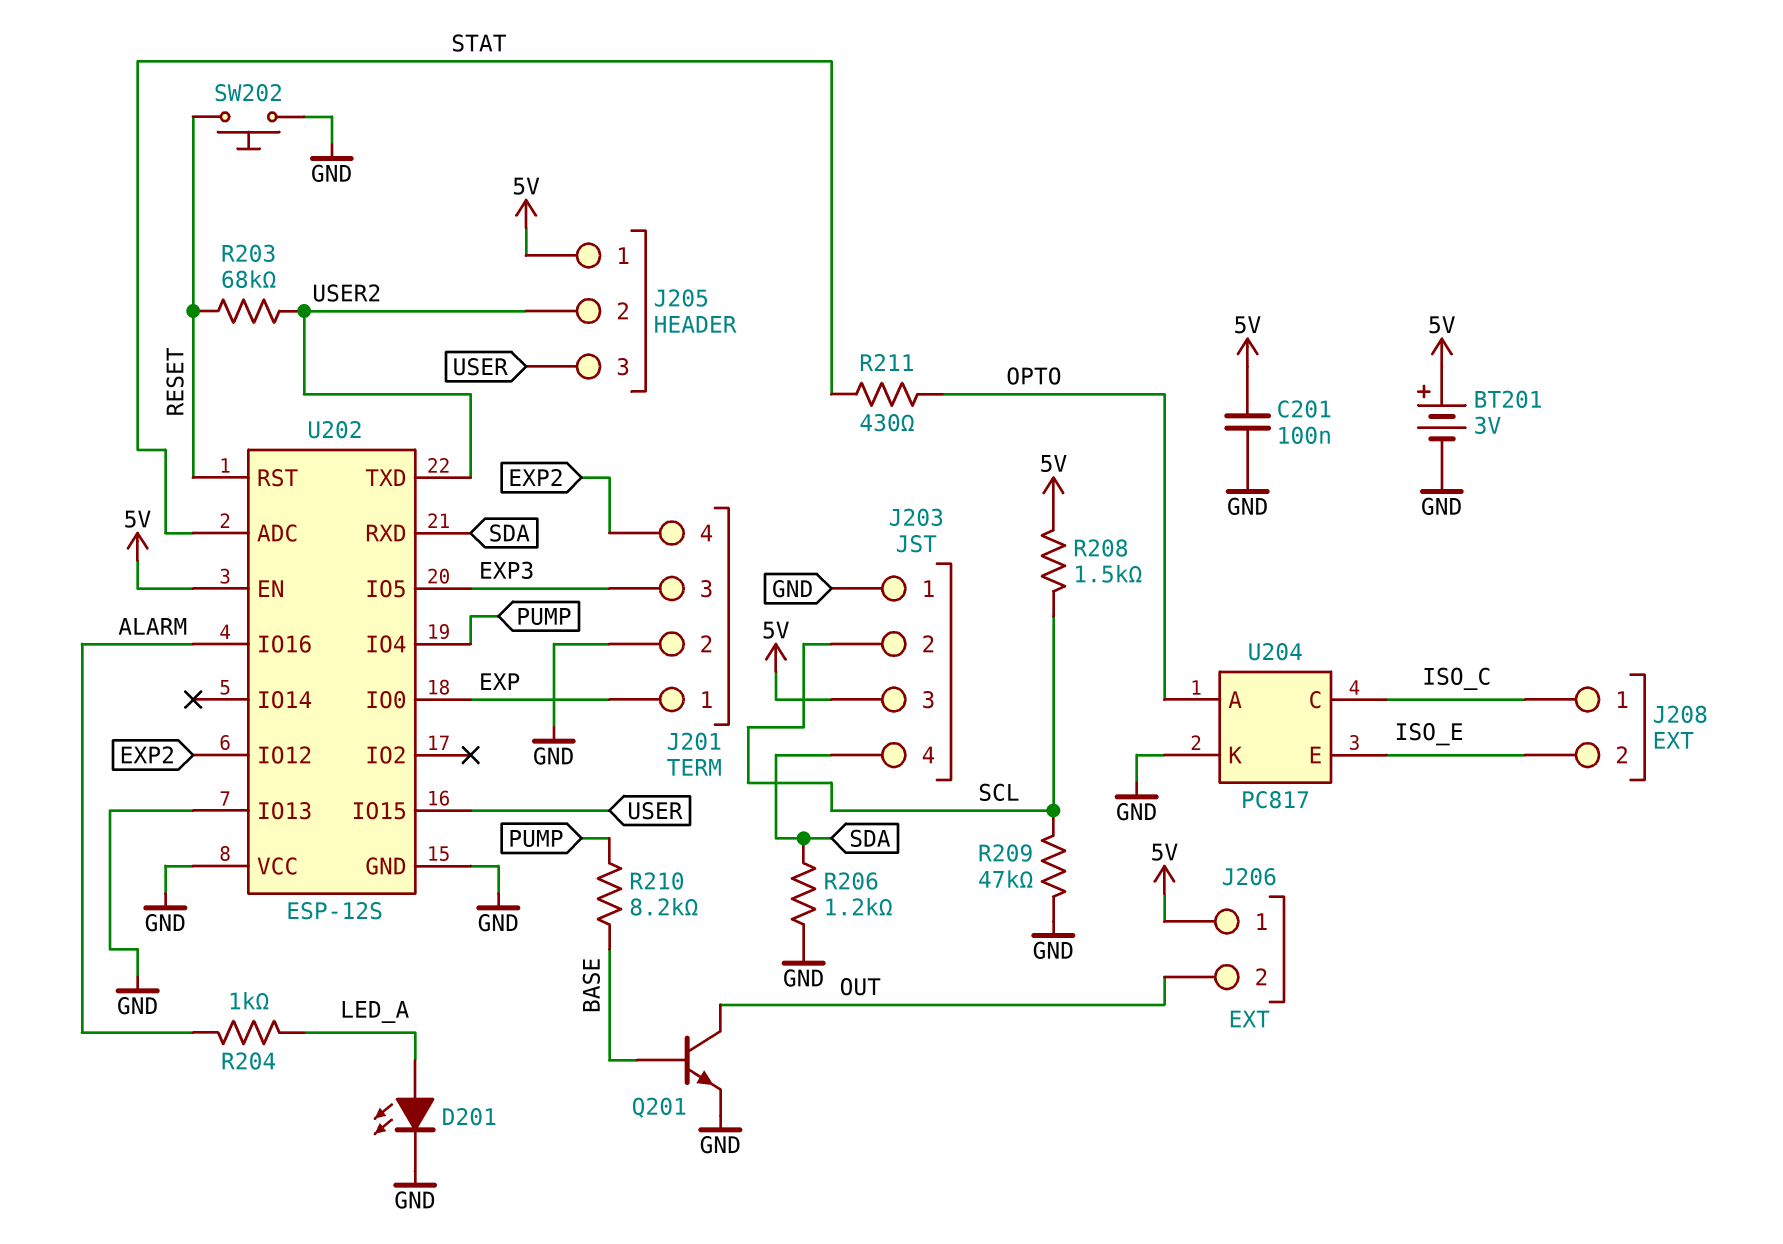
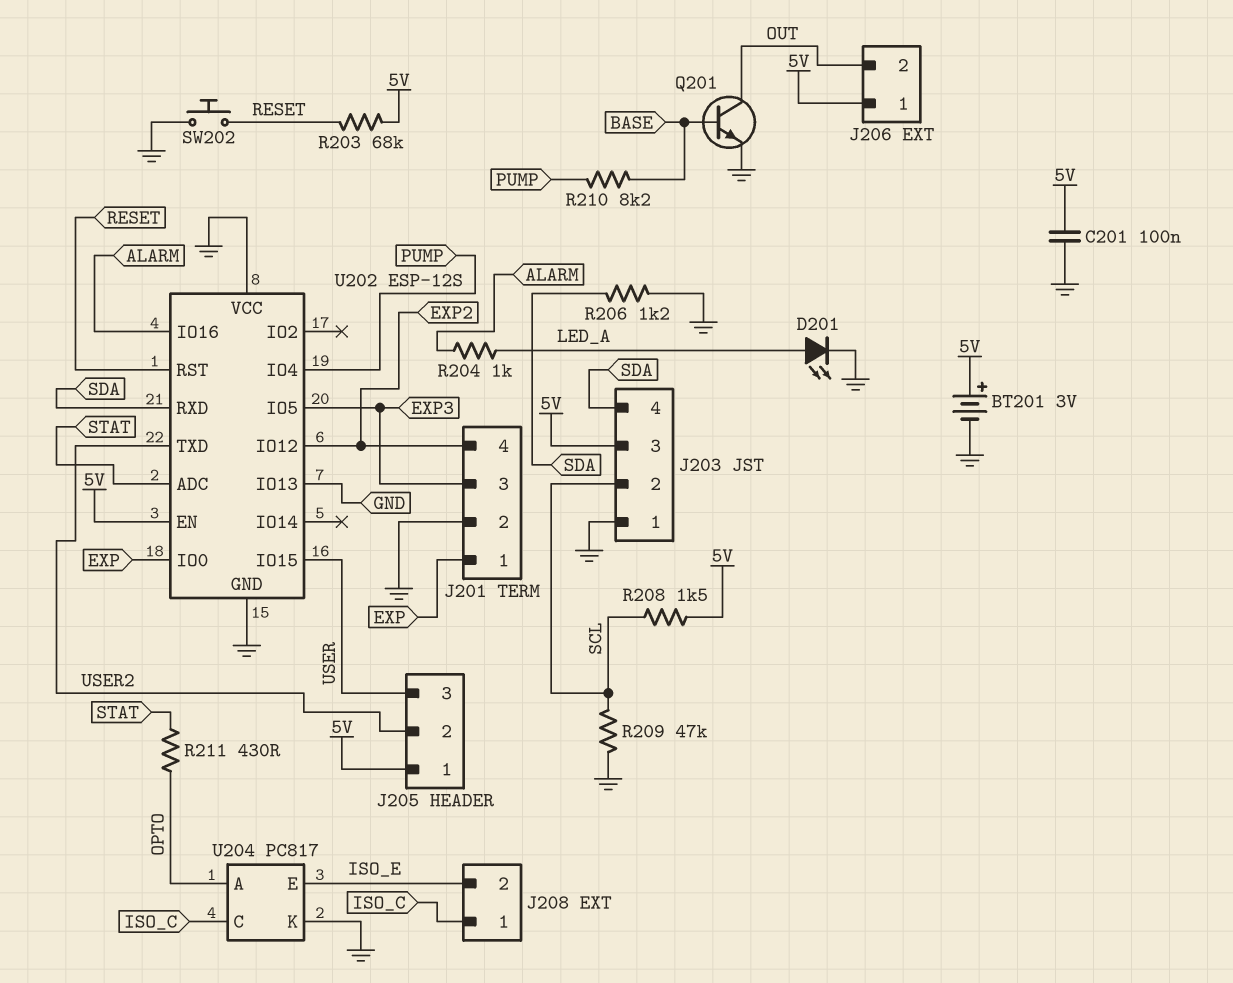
R203: 68k (RESET, USER2) -> 68k (5V, RESET)

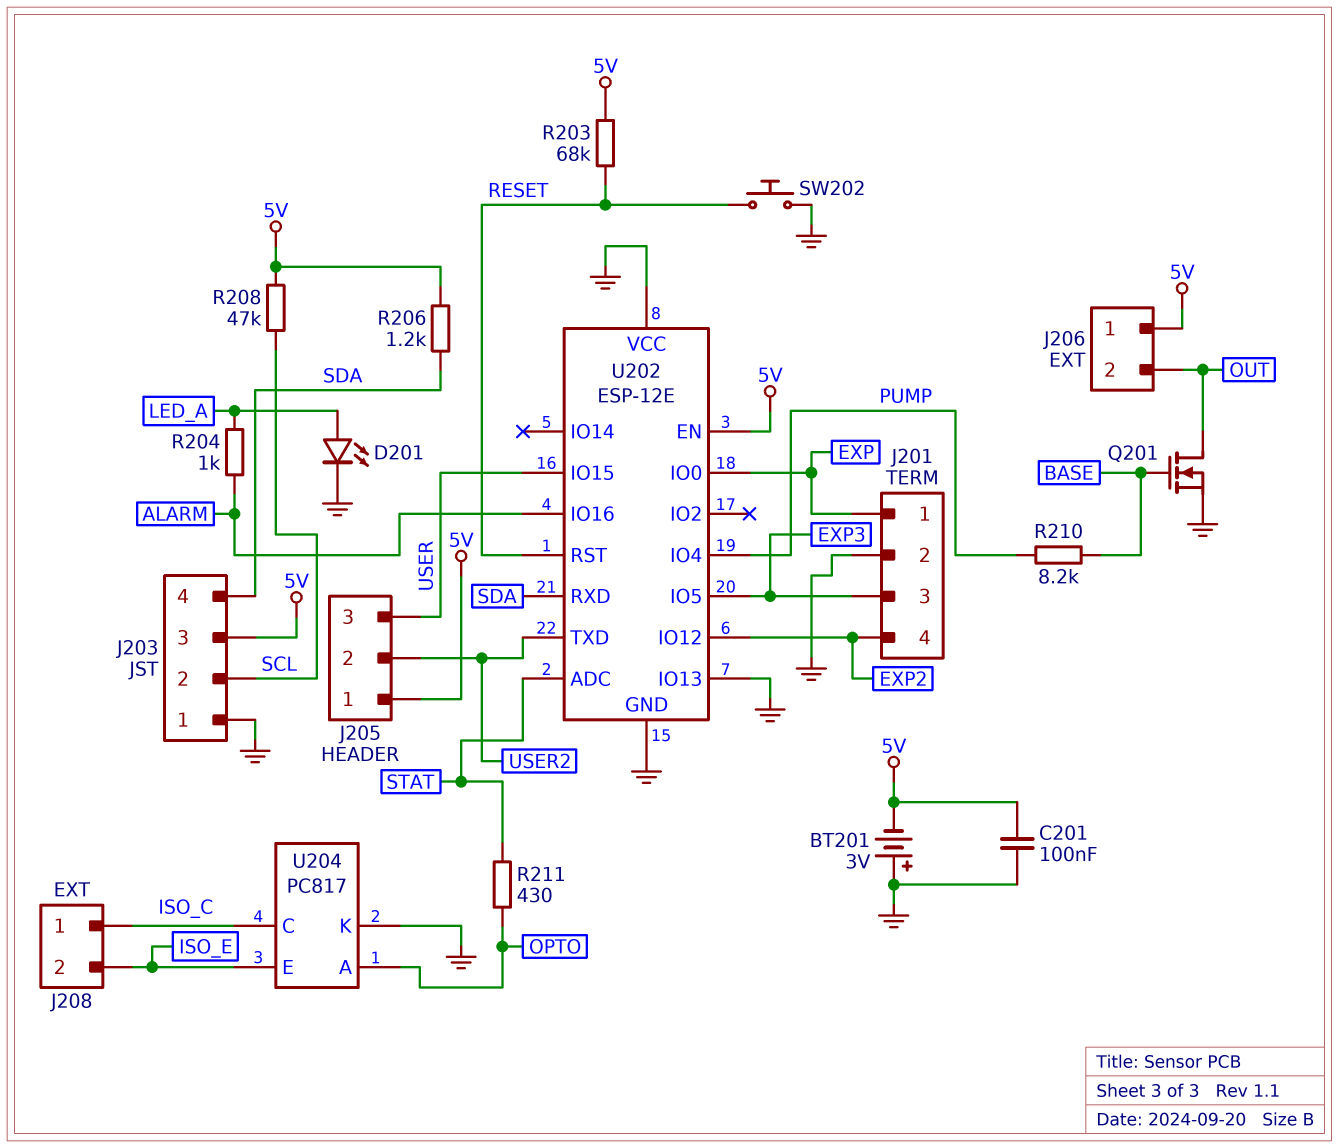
BT201: 3V (plus 5V, minus GND) -> 3V (plus GND, minus 5V)
Q201: NPN (B BASE, C OUT, E GND) -> NMOS (G BASE, D OUT, S GND)
R206: 1.2k (GND, SDA) -> 1.2k (5V, SDA)
R208: 1.5k (5V, SCL) -> 47k (5V, SCL)
R209: 47k (GND, SCL) -> none
U202: ESP-12S -> ESP-12E

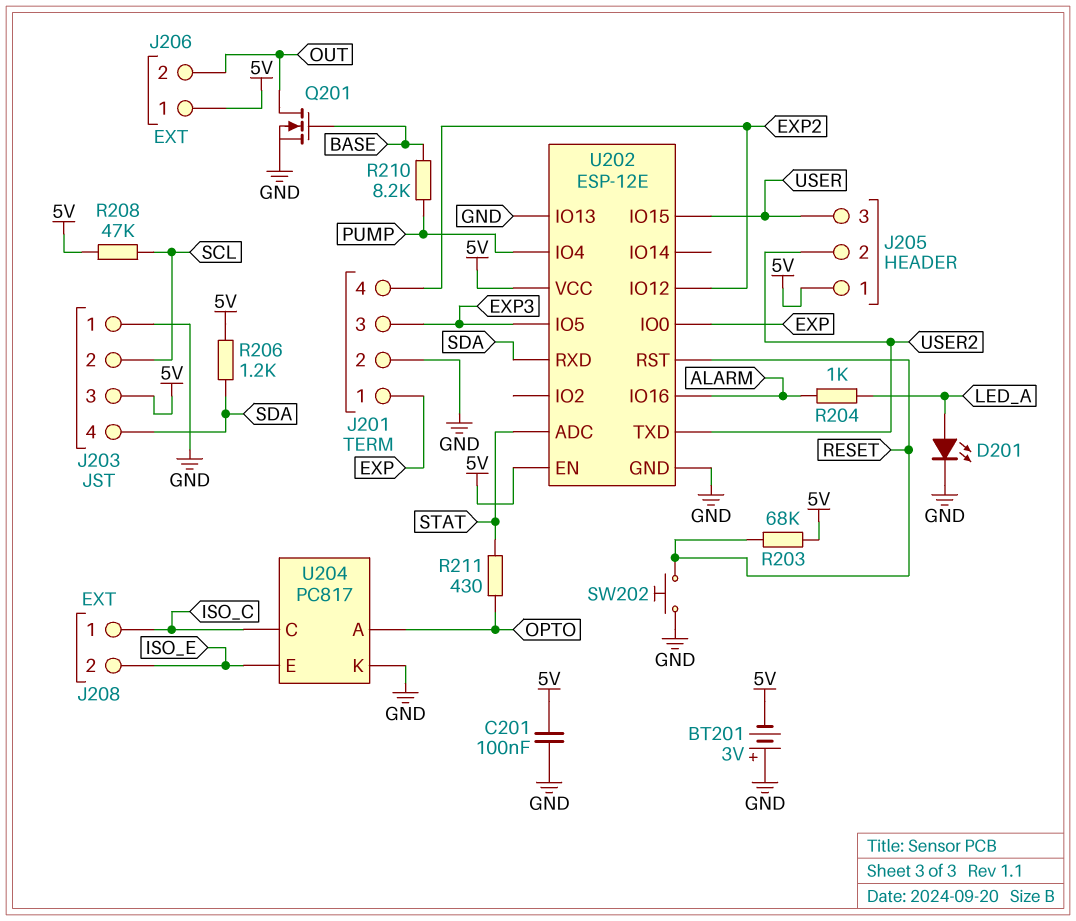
U202 pin VCC: GND -> 5V

